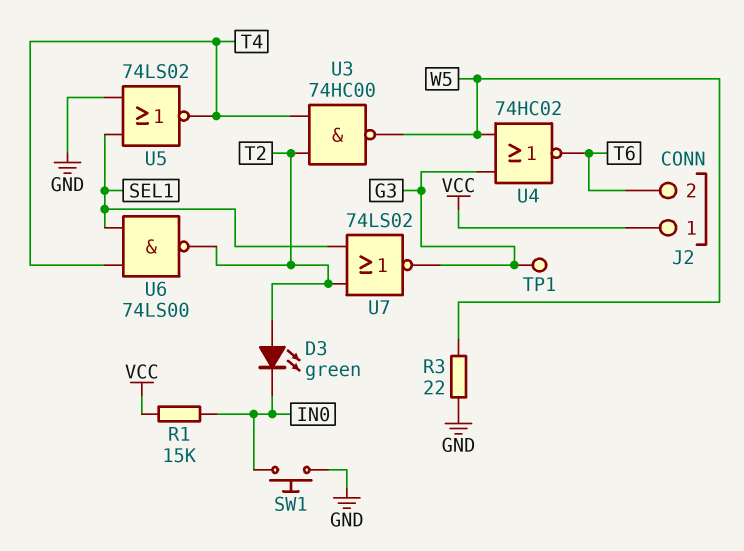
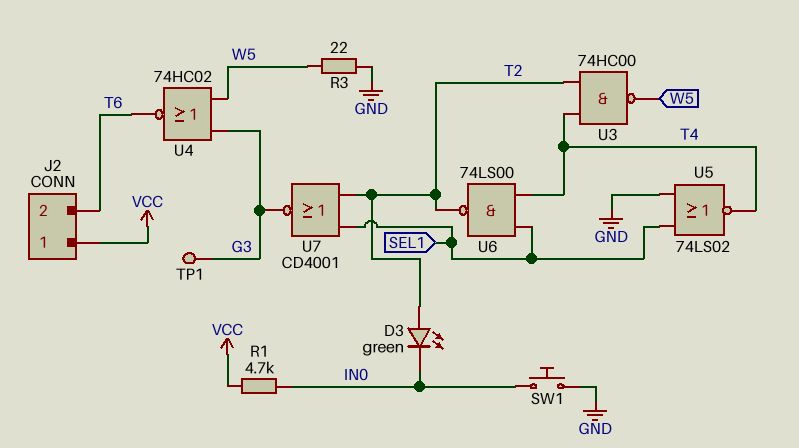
R1: 15k (IN0, VCC) -> 4.7k (IN0, VCC)
U7: NOR 74LS02 (in SEL1, in T2, out G3) -> NOR CD4001 (in SEL1, in T2, out G3)

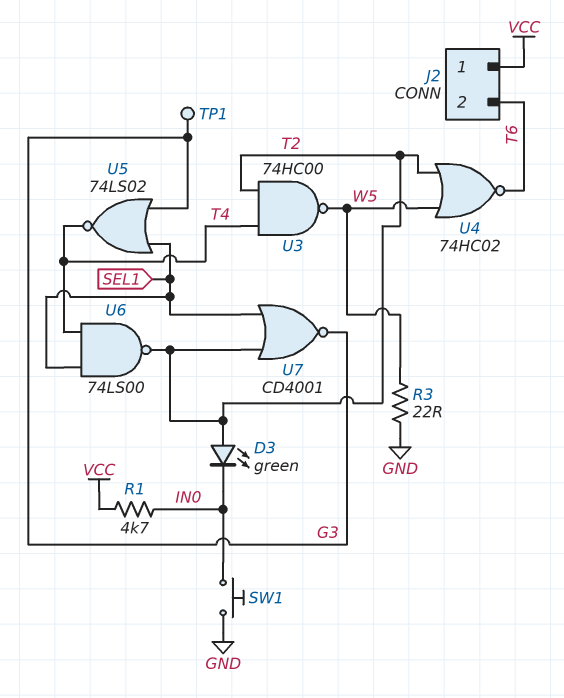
U4: NOR 74HC02 (in G3, in W5, out T6) -> NOR 74HC02 (in T2, in W5, out T6)
U5: NOR 74LS02 (in GND, in SEL1, out T4) -> NOR 74LS02 (in G3, in SEL1, out T4)

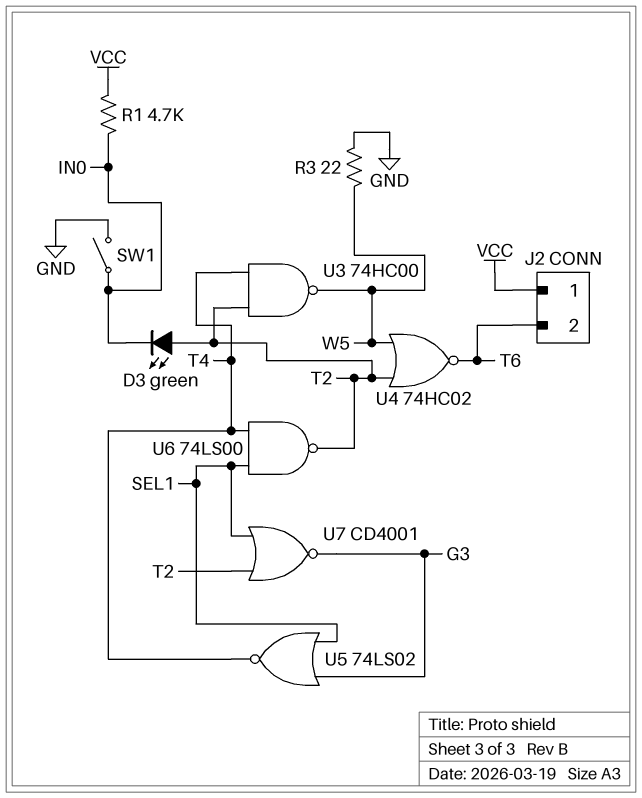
SW1: button (GND, IN0) -> switch (GND, IN0)
TP1: test point (G3) -> none

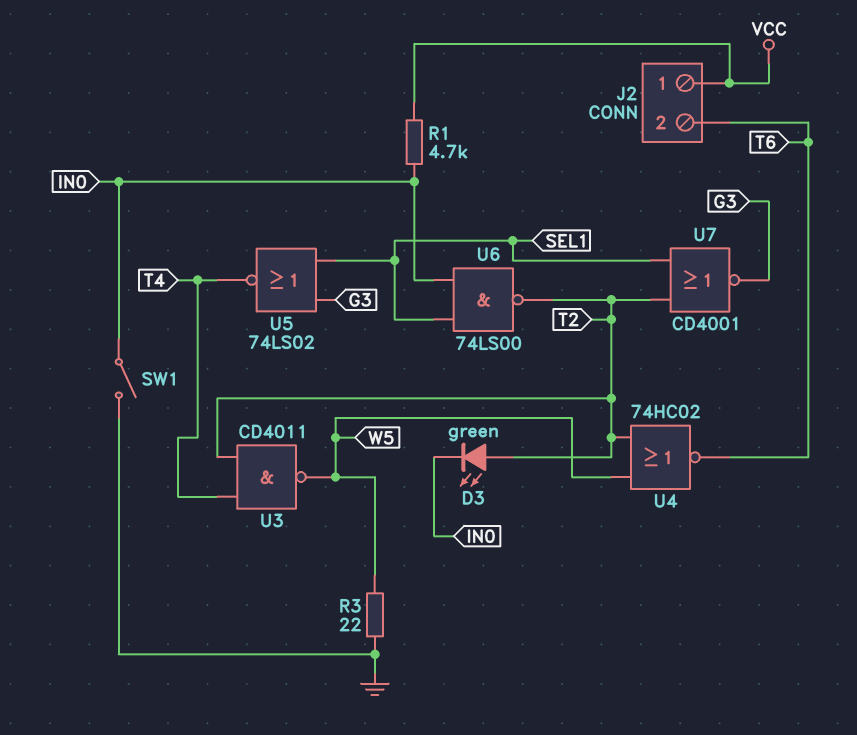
U3: NAND 74HC00 (in T2, in T4, out W5) -> NAND CD4011 (in T2, in T4, out W5)
U6: NAND 74LS00 (in SEL1, in T4, out T2) -> NAND 74LS00 (in IN0, in SEL1, out T2)

